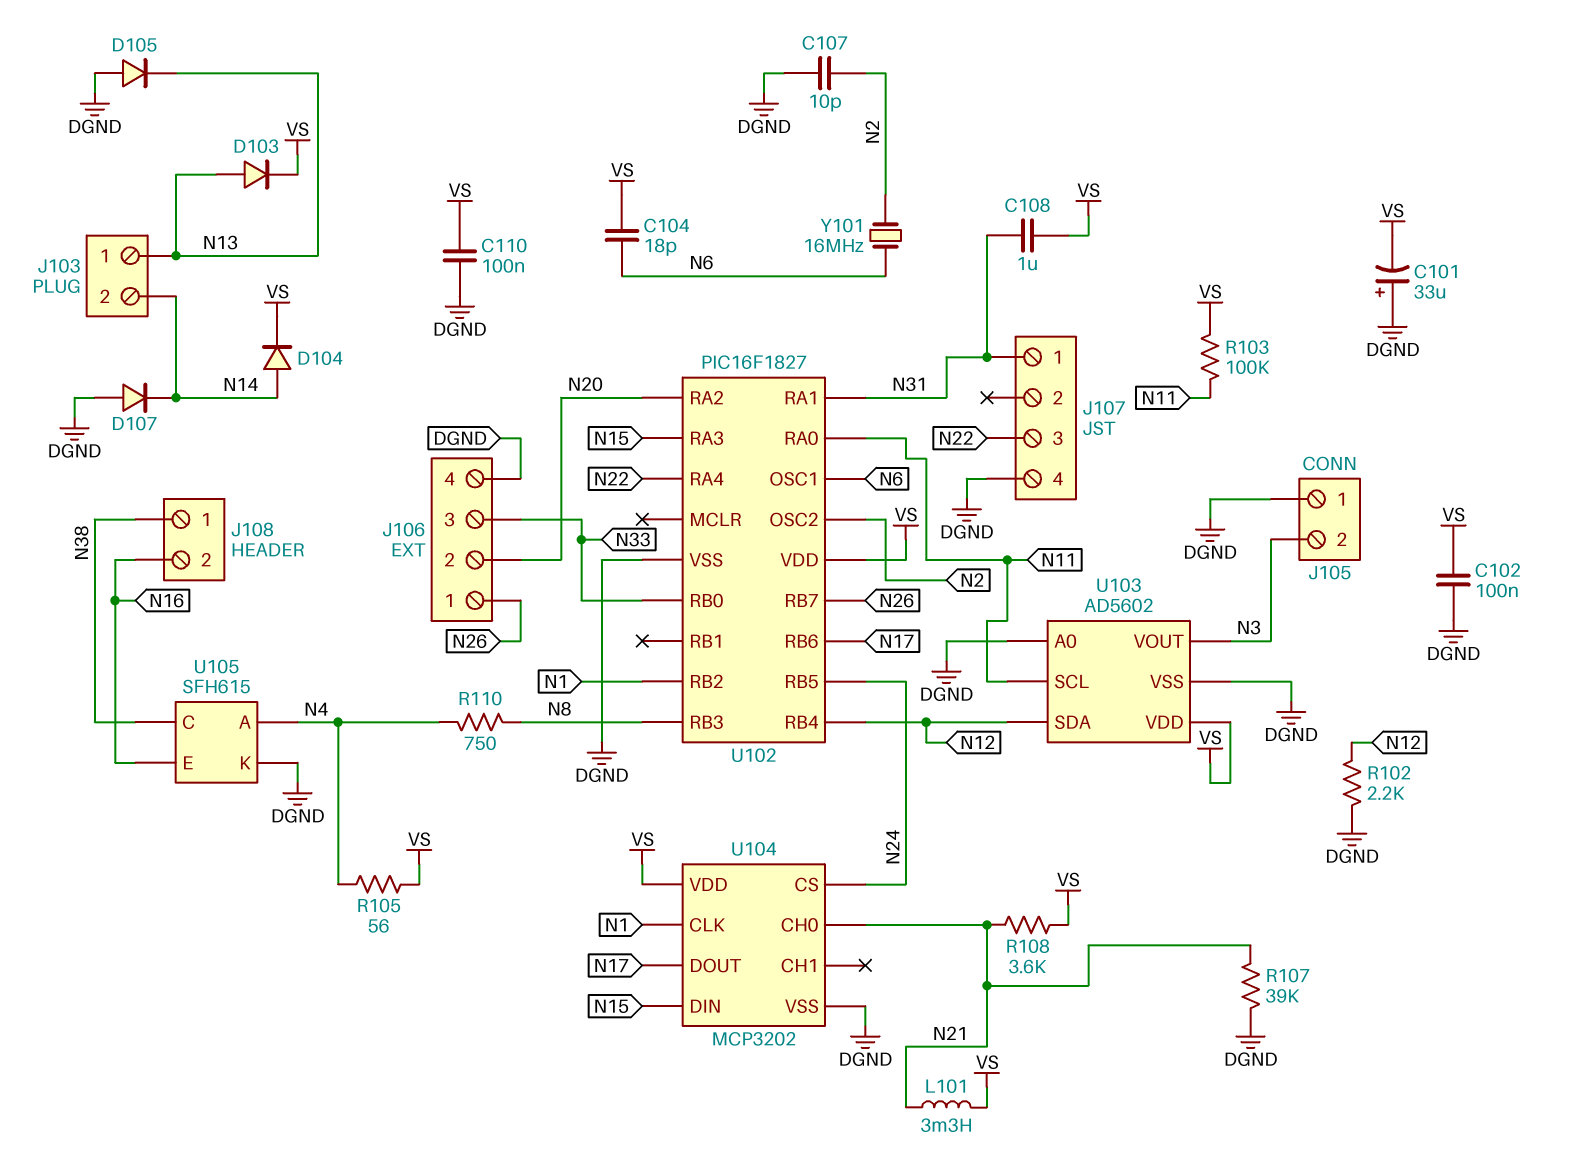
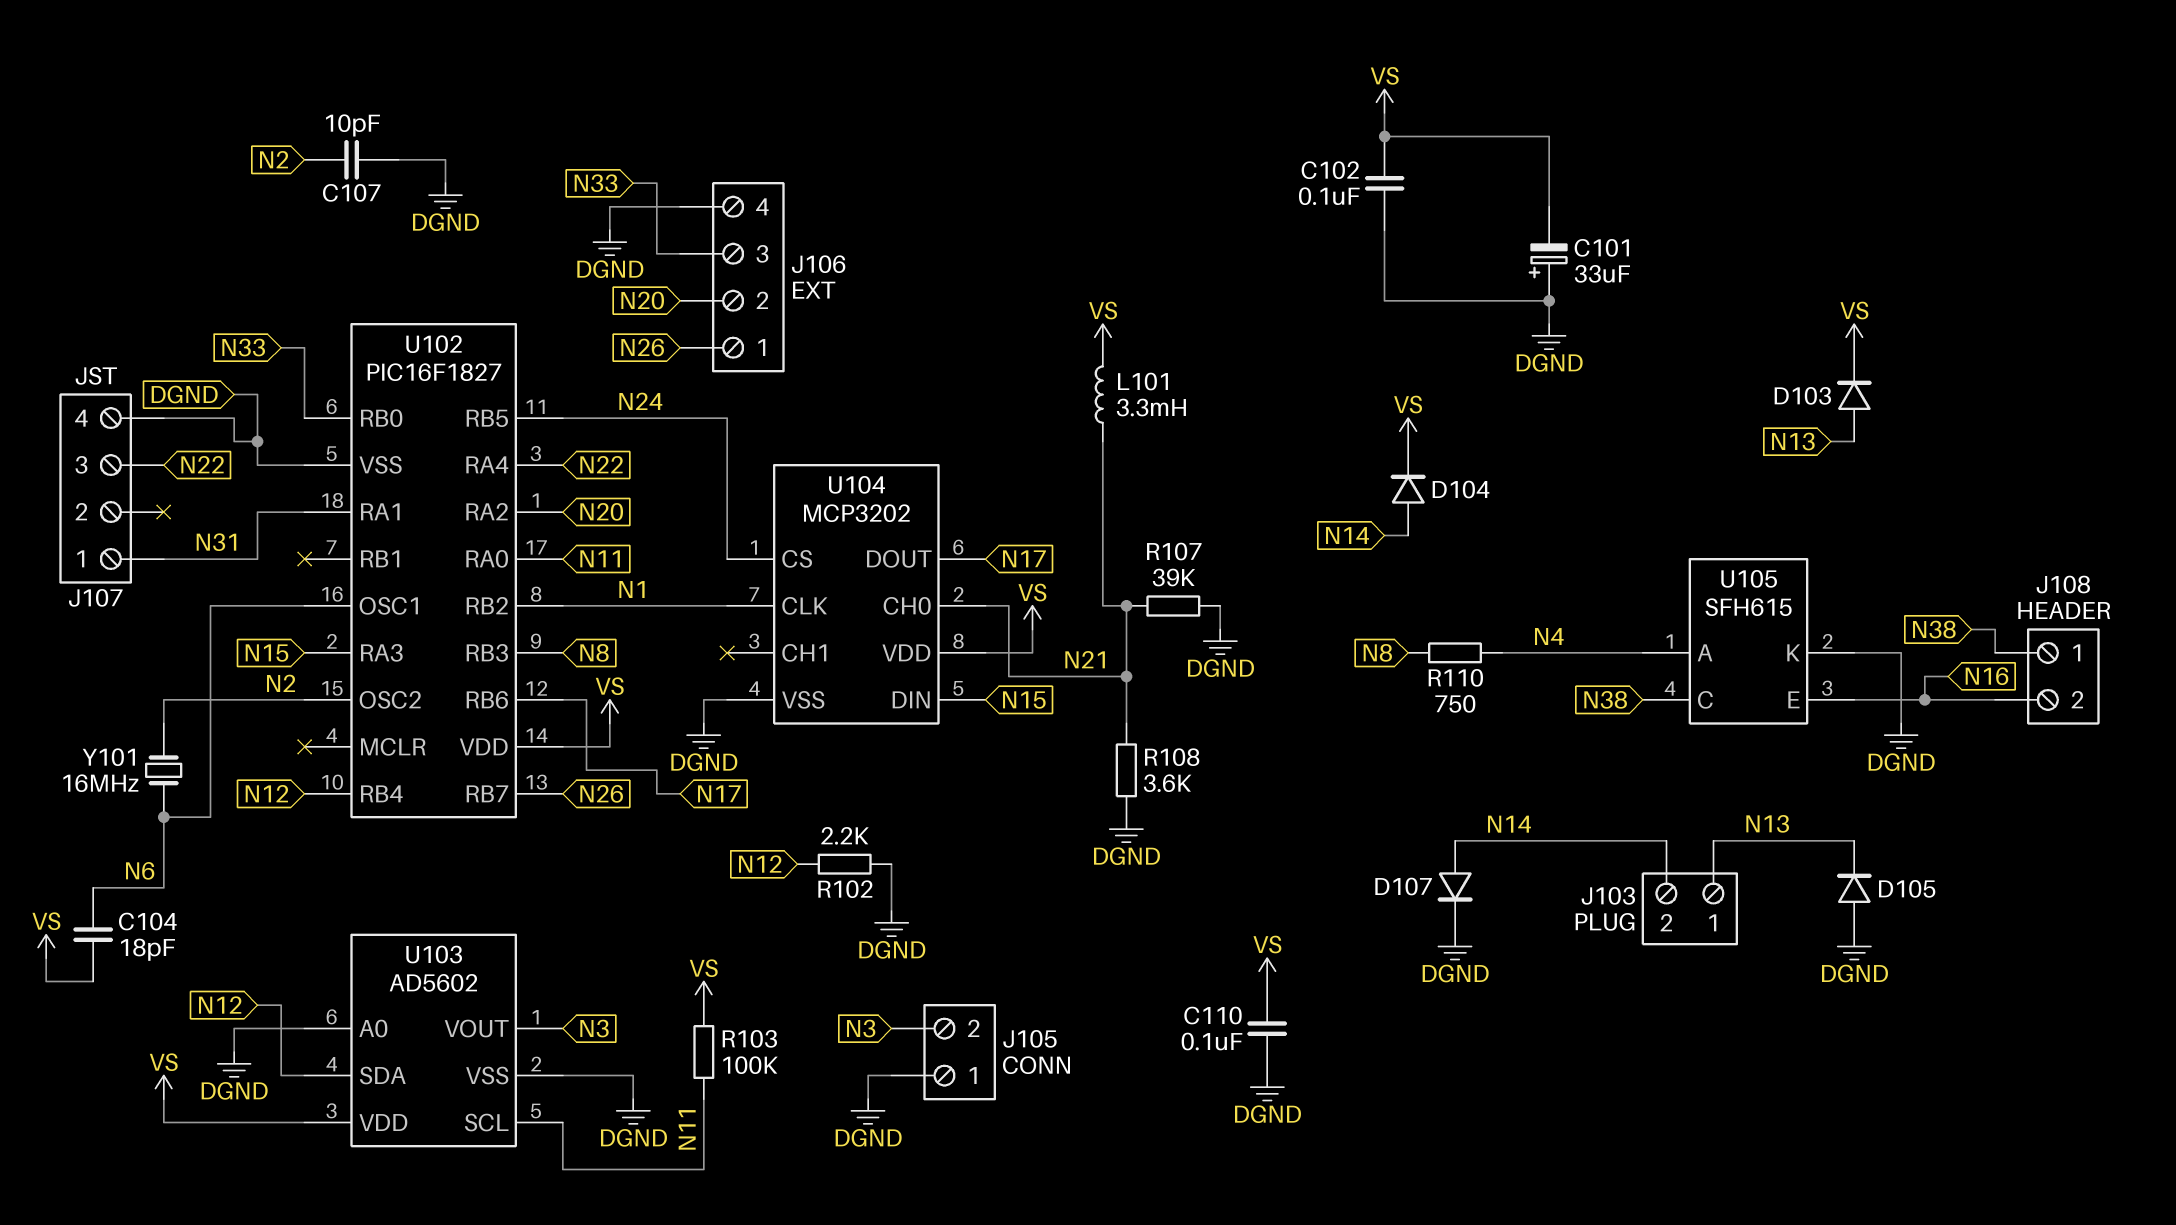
C108: 1uF (N31, VS) -> none
D107: diode (A DGND, K N14) -> diode (A N14, K DGND)
R105: 56 (N4, VS) -> none
R108: 3.6k (N21, VS) -> 3.6k (DGND, N21)

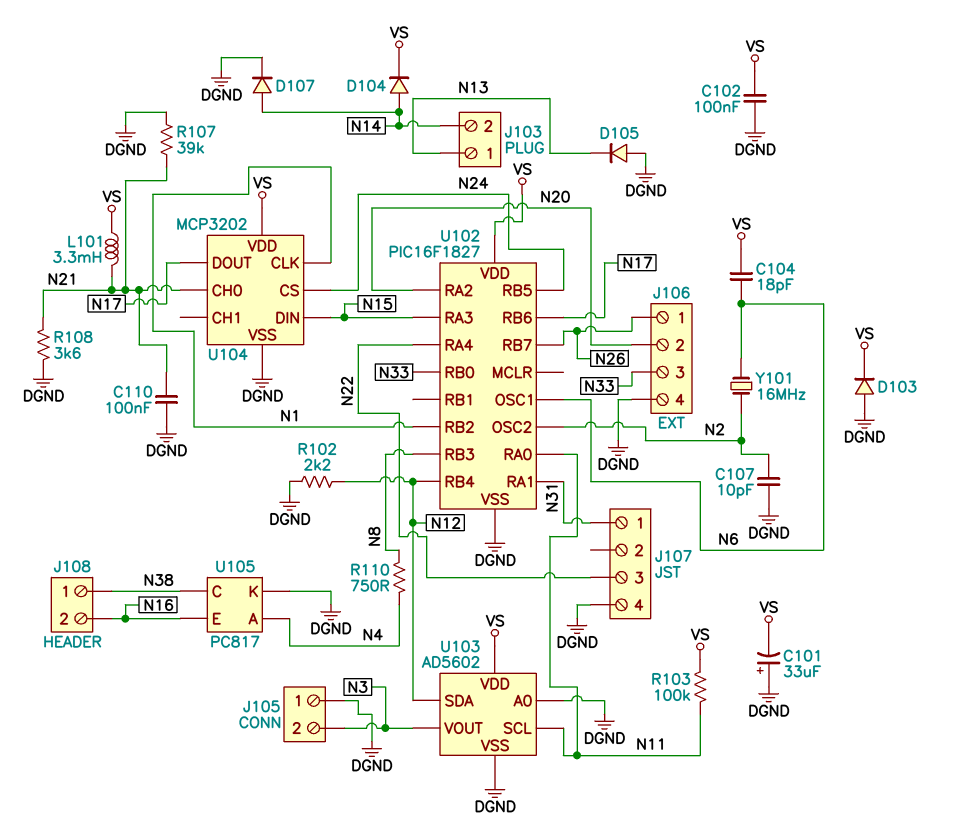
C110: 100nF (DGND, VS) -> 100nF (DGND, N21)
D103: diode (A N13, K VS) -> diode (A DGND, K VS)
U105: SFH615 -> PC817

